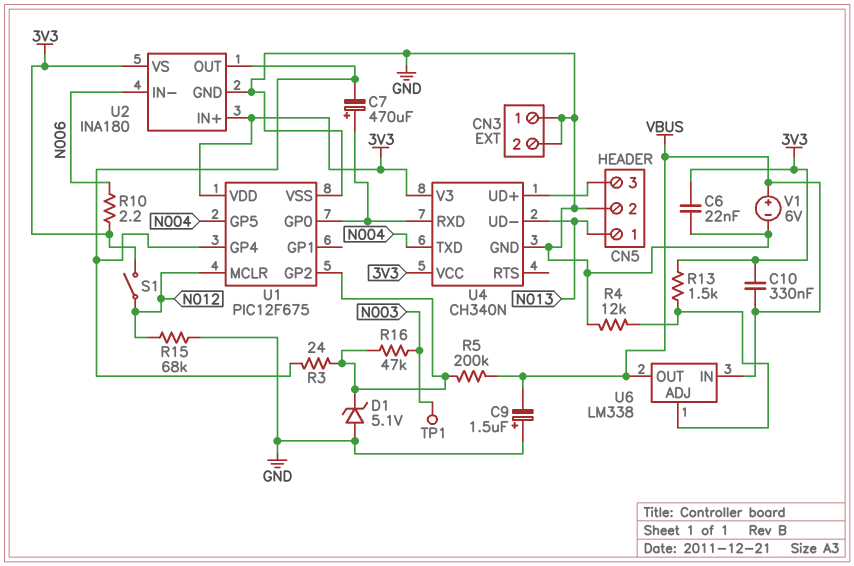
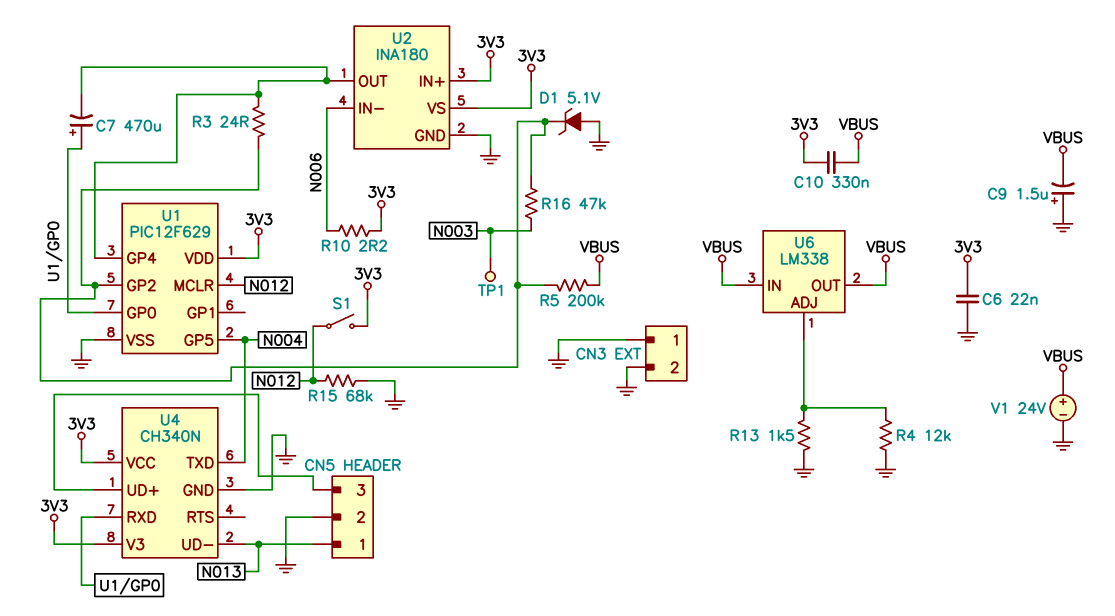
R13: 1.5k (3V3, U6/ADJ) -> 1.5k (GND, U6/ADJ)
U1: PIC12F675 -> PIC12F629
V1: 6V (plus VBUS, minus GND) -> 24V (plus VBUS, minus GND)

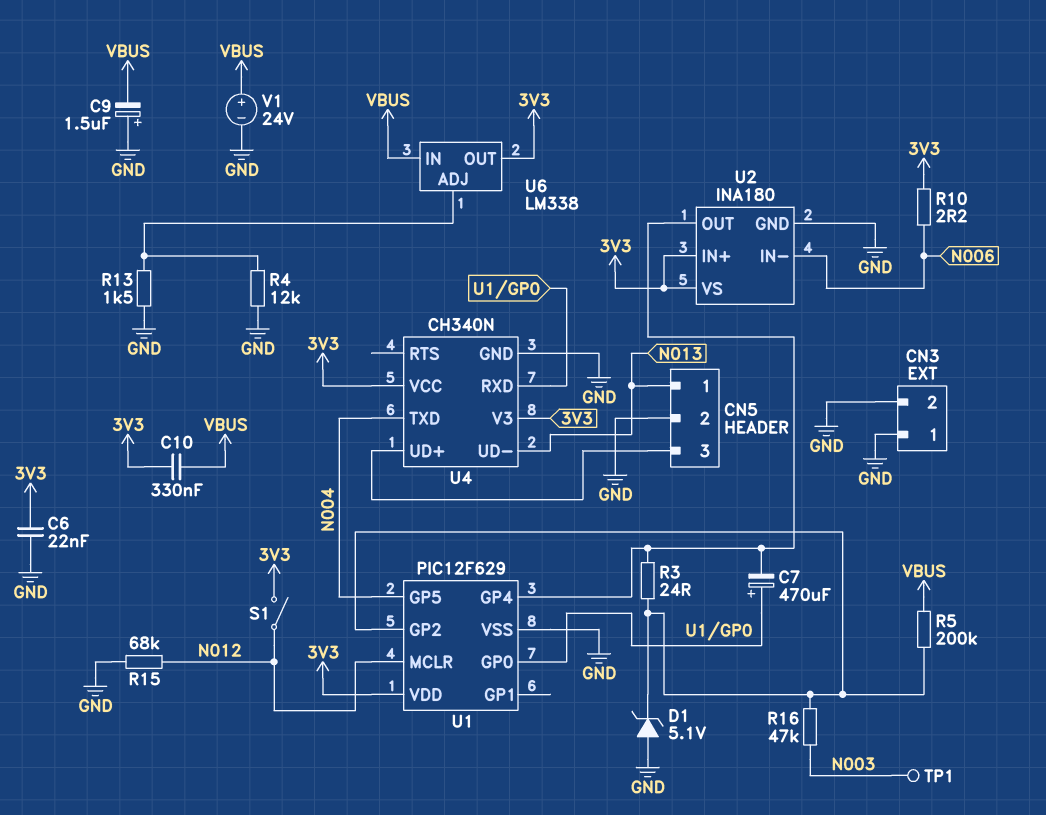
U6 pin OUT: VBUS -> 3V3

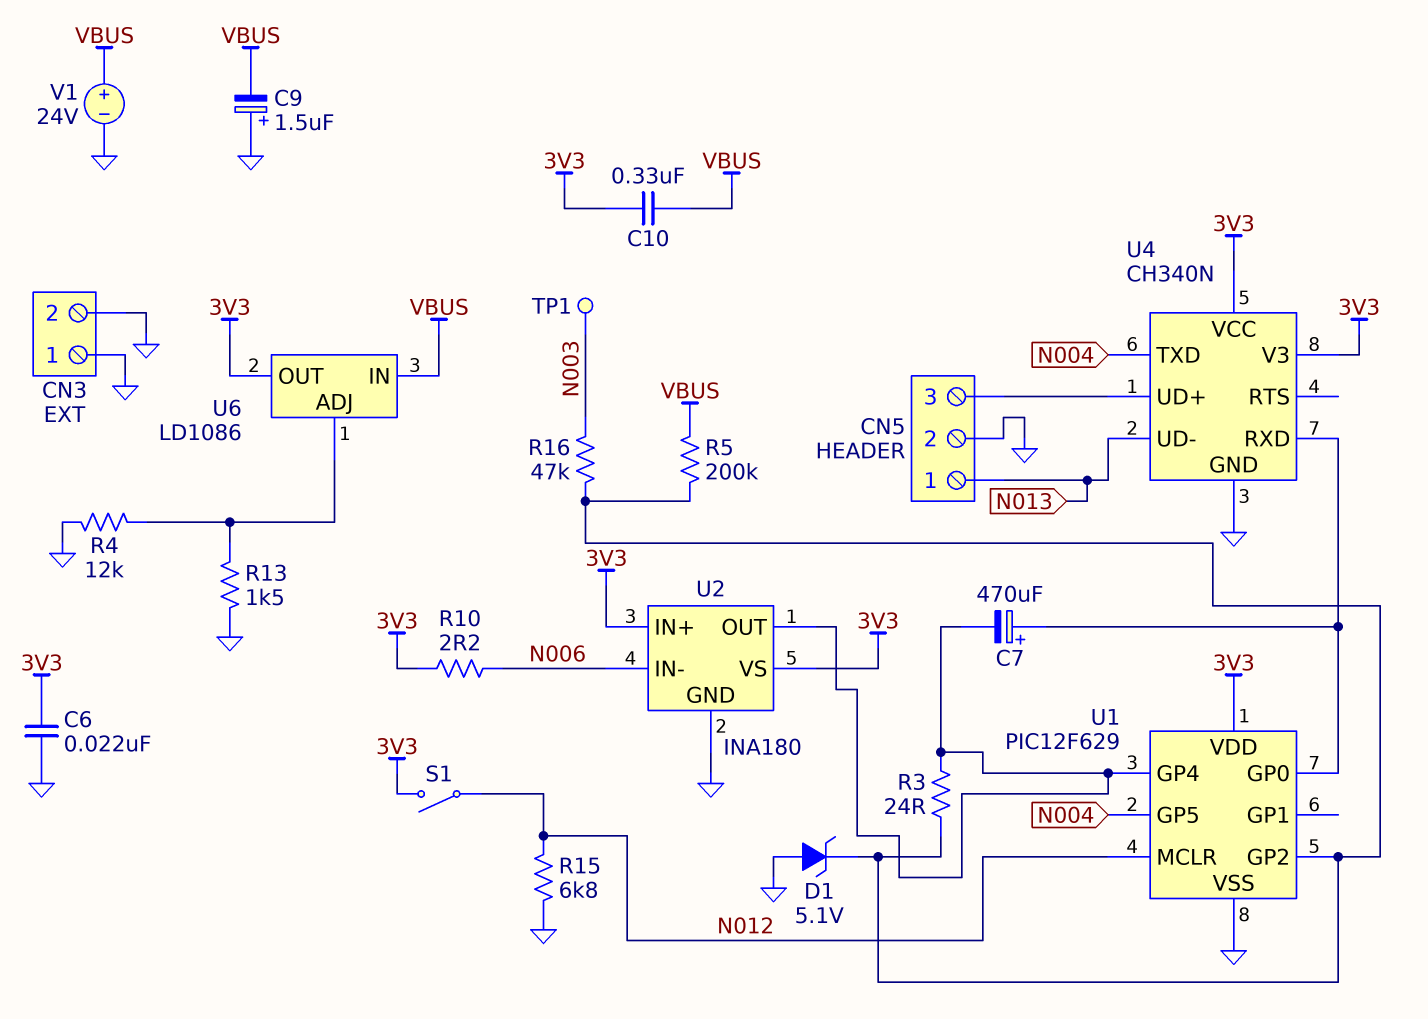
R15: 68k (GND, N012) -> 6.8k (GND, N012)
U6: LM338 -> LD1086

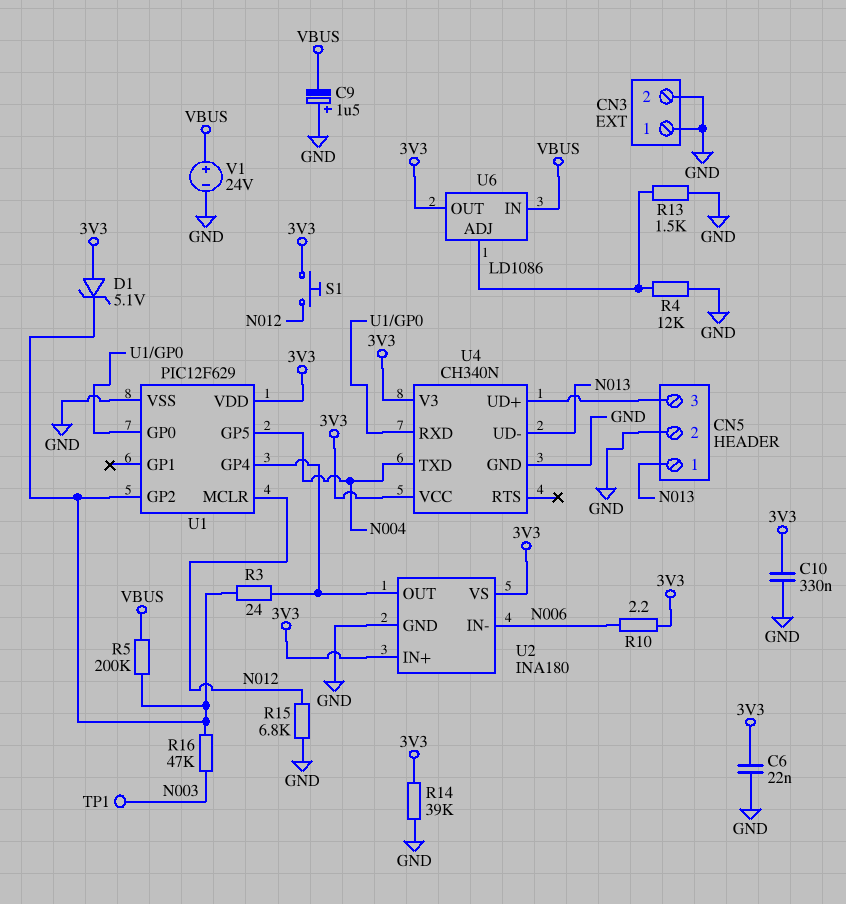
C7: 470uF (plus U1/GP0, minus U1/GP4) -> none
C10: 330nF (3V3, VBUS) -> 330nF (3V3, GND)
D1: zener 5.1V (A GND, K U1/GP2) -> zener 5.1V (A 3V3, K U1/GP2)
R14: none -> 39k (3V3, GND)
S1: switch (3V3, N012) -> button (3V3, N012)

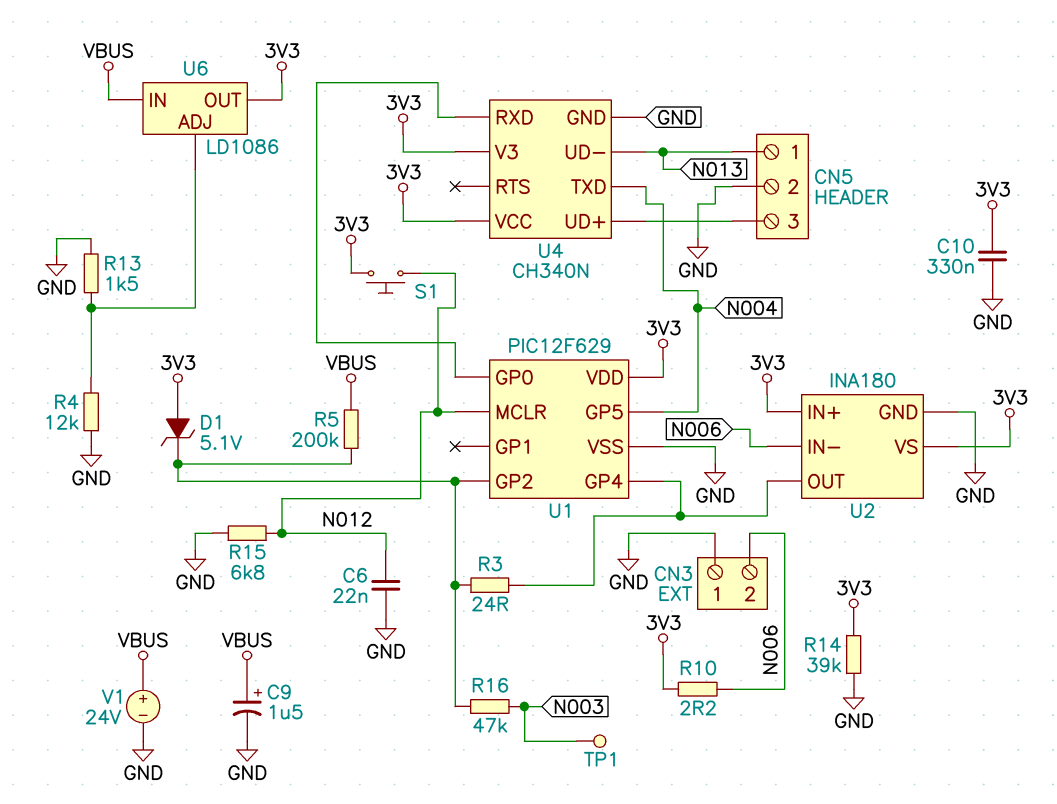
C6: 22nF (3V3, GND) -> 22nF (GND, N012)
C9: 1.5uF (plus GND, minus VBUS) -> 1.5uF (plus VBUS, minus GND)
CN3 pin 2: GND -> N006

